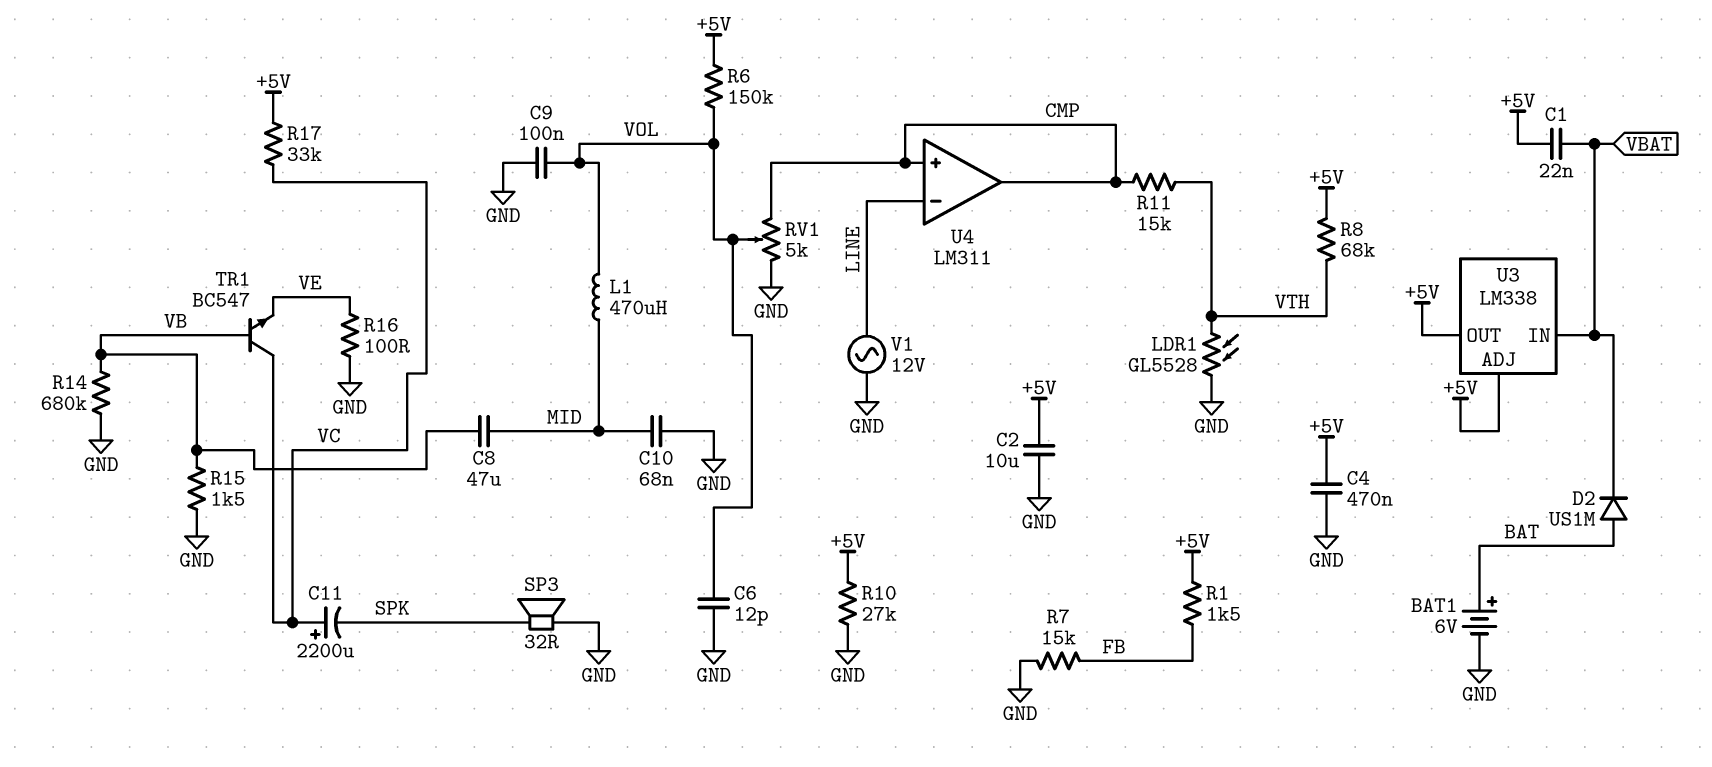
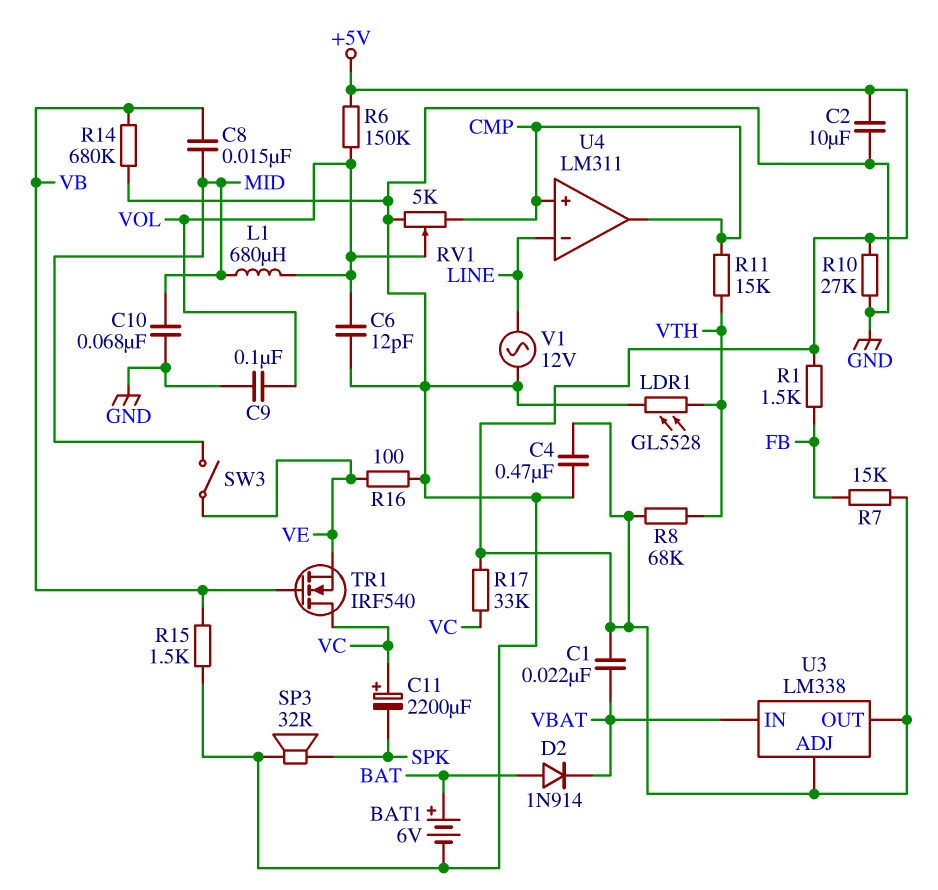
C8: 47uF (MID, VB) -> 15nF (MID, VB)
D2: diode US1M (A BAT, K VBAT) -> diode 1N914 (A BAT, K VBAT)
L1: 470uH (MID, VOL) -> 680uH (MID, VOL)
R7: 15k (FB, GND) -> 15k (+5V, FB)
SW3: none -> switch (MID, VE)
TR1: NPN BC547 (B VB, C VC, E VE) -> NMOS IRF540 (G VB, D VC, S VE)

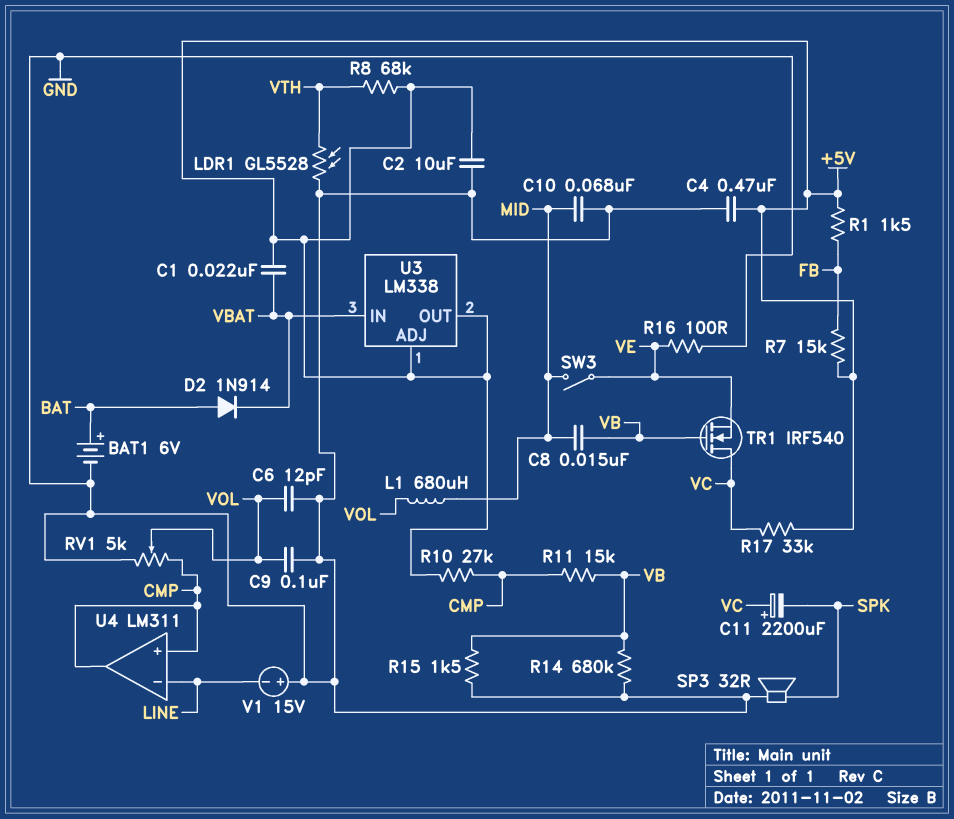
R6: 150k (+5V, VOL) -> none
R10: 27k (+5V, GND) -> 27k (+5V, CMP)
R11: 15k (CMP, VTH) -> 15k (CMP, VB)
V1: AC 12V (GND, LINE) -> 15V (plus GND, minus LINE)

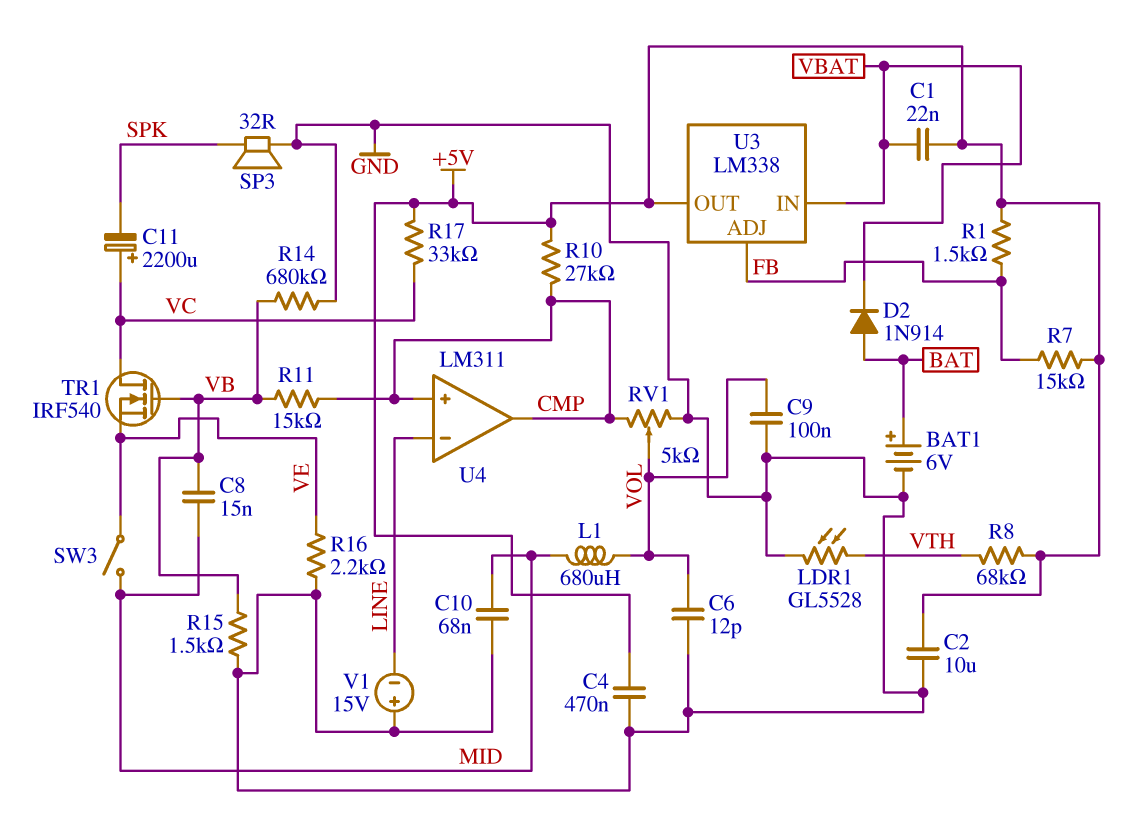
R16: 100 (GND, VE) -> 2.2k (GND, VE)
U3 pin ADJ: +5V -> FB

